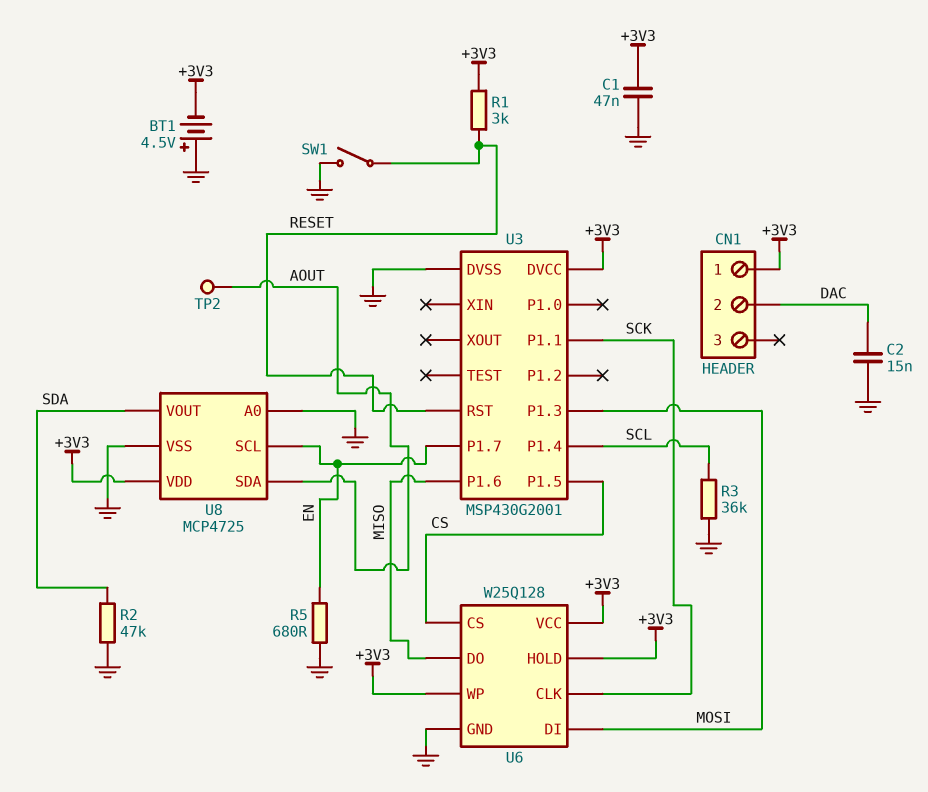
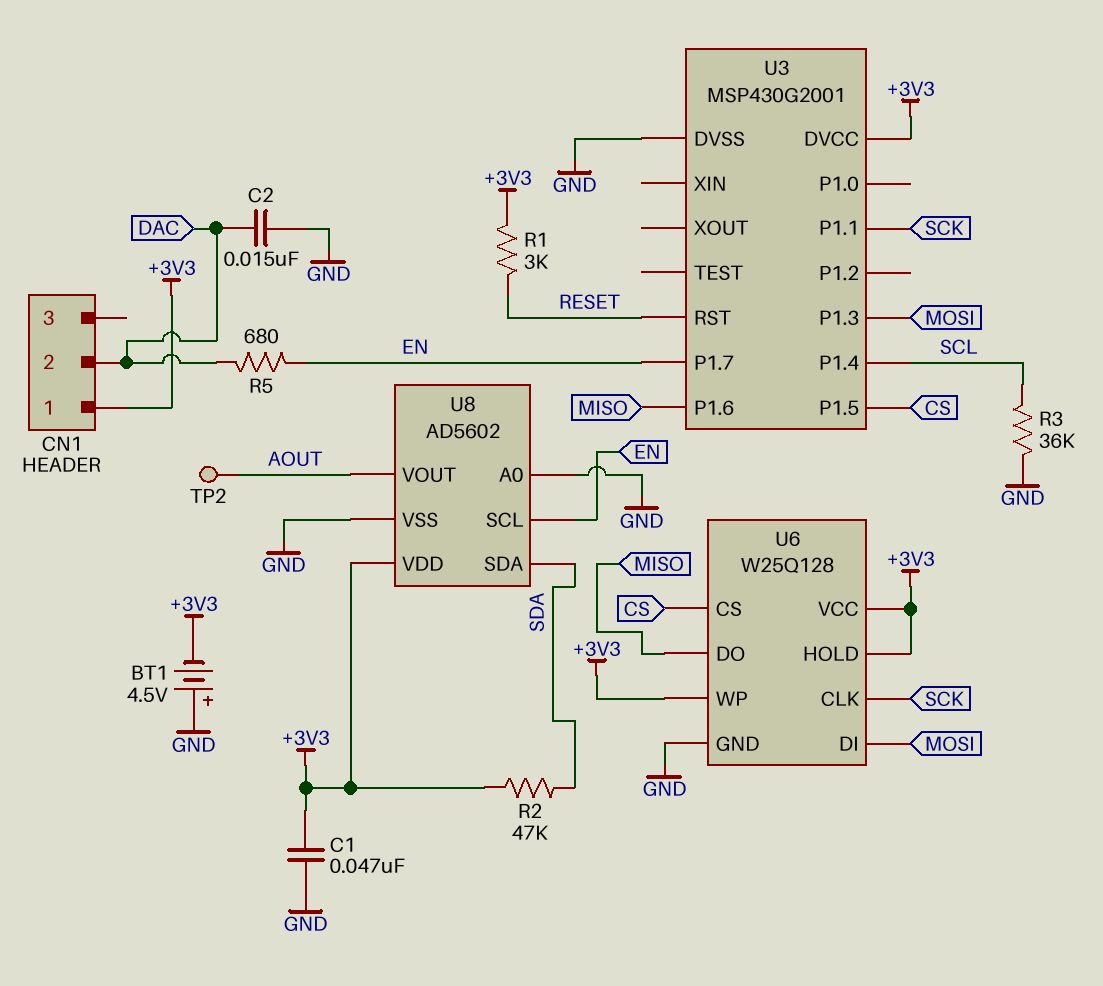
R2: 47k (GND, SDA) -> 47k (+3V3, SDA)
R5: 680 (EN, GND) -> 680 (DAC, EN)
SW1: switch (GND, RESET) -> none
U8: MCP4725 -> AD5602
U8 pin SDA: AOUT -> SDA
U8 pin VOUT: SDA -> AOUT

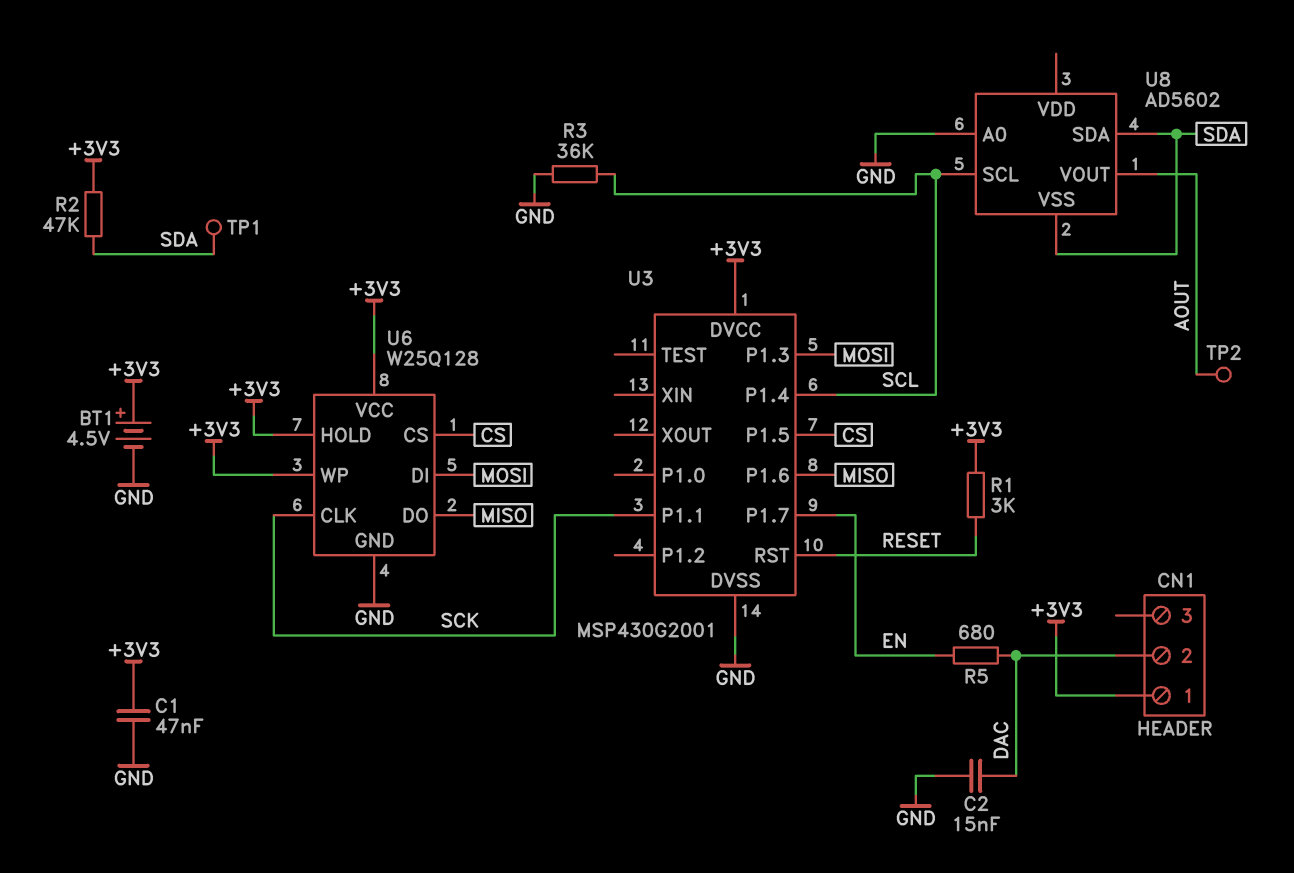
BT1: 4.5V (plus GND, minus +3V3) -> 4.5V (plus +3V3, minus GND)
TP1: none -> test point (SDA)
U8 pin SCL: EN -> SCL
U8 pin VDD: +3V3 -> none
U8 pin VSS: GND -> SDA

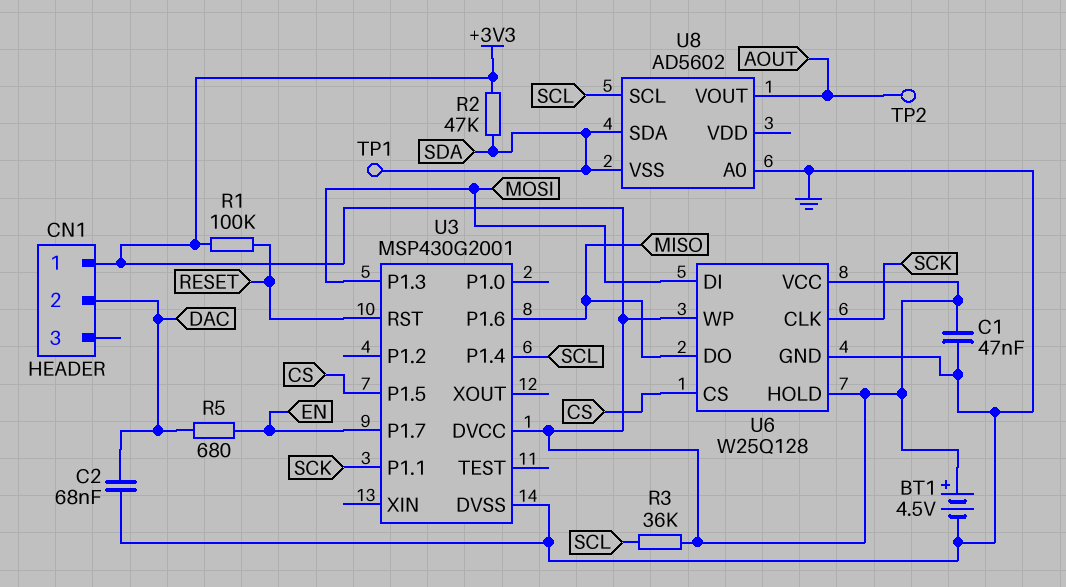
C2: 15nF (DAC, GND) -> 68nF (DAC, GND)
R1: 3k (+3V3, RESET) -> 100k (+3V3, RESET)
R3: 36k (GND, SCL) -> 36k (+3V3, SCL)

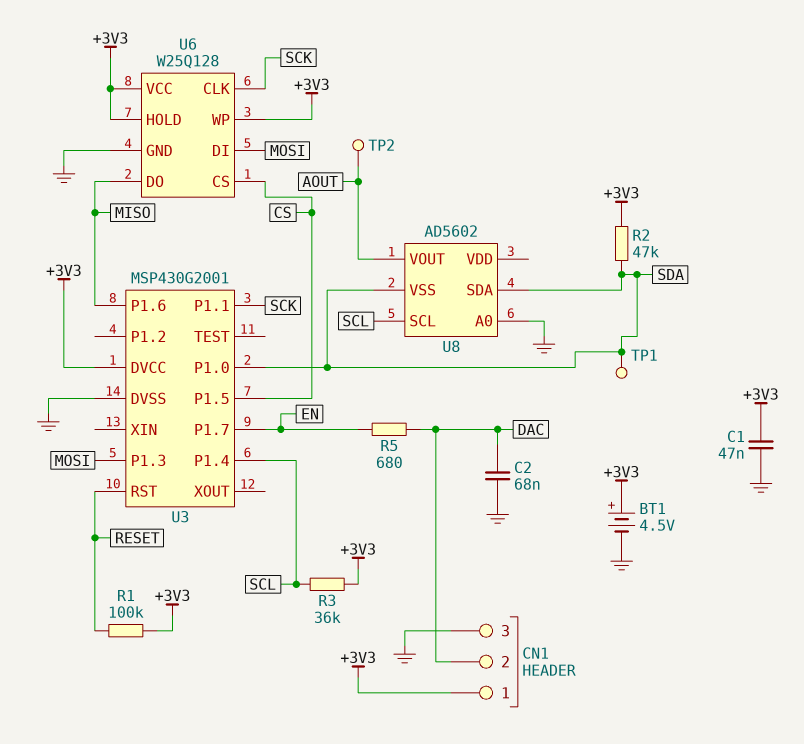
CN1 pin 3: none -> GND
U3 pin P1.0: none -> SDA

